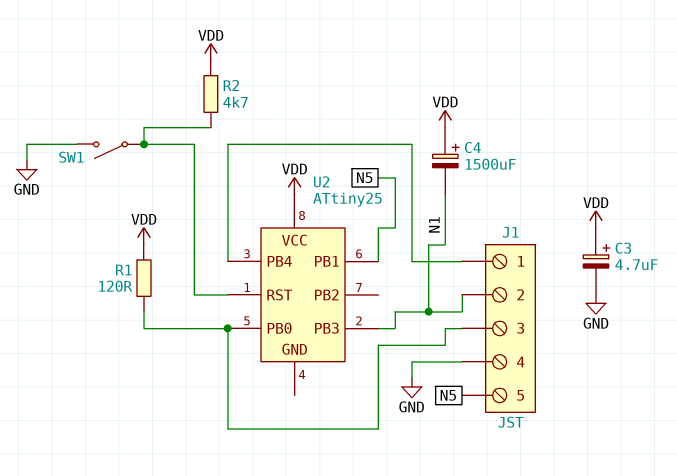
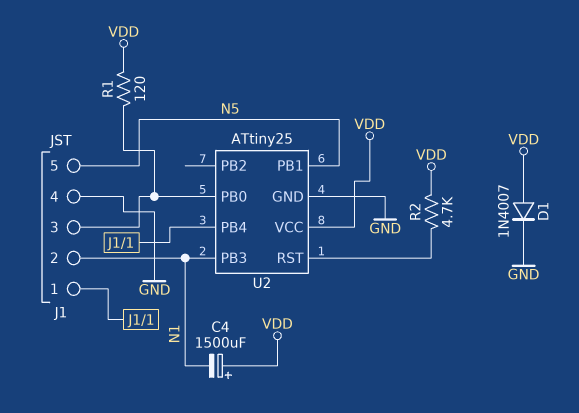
C3: 4.7uF (plus VDD, minus GND) -> none
D1: none -> diode 1N4007 (A VDD, K GND)
SW1: switch (GND, U2/RST) -> none
U2 pin GND: none -> GND

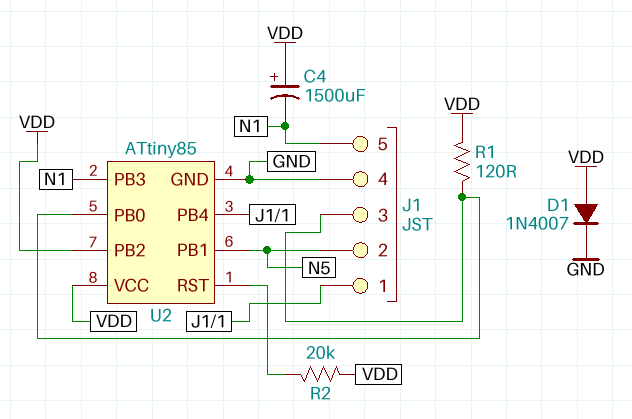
J1 pin 2: N1 -> N5
J1 pin 5: N5 -> N1
R2: 4.7k (U2/RST, VDD) -> 20k (U2/RST, VDD)
U2: ATtiny25 -> ATtiny85
U2 pin PB2: none -> VDD

